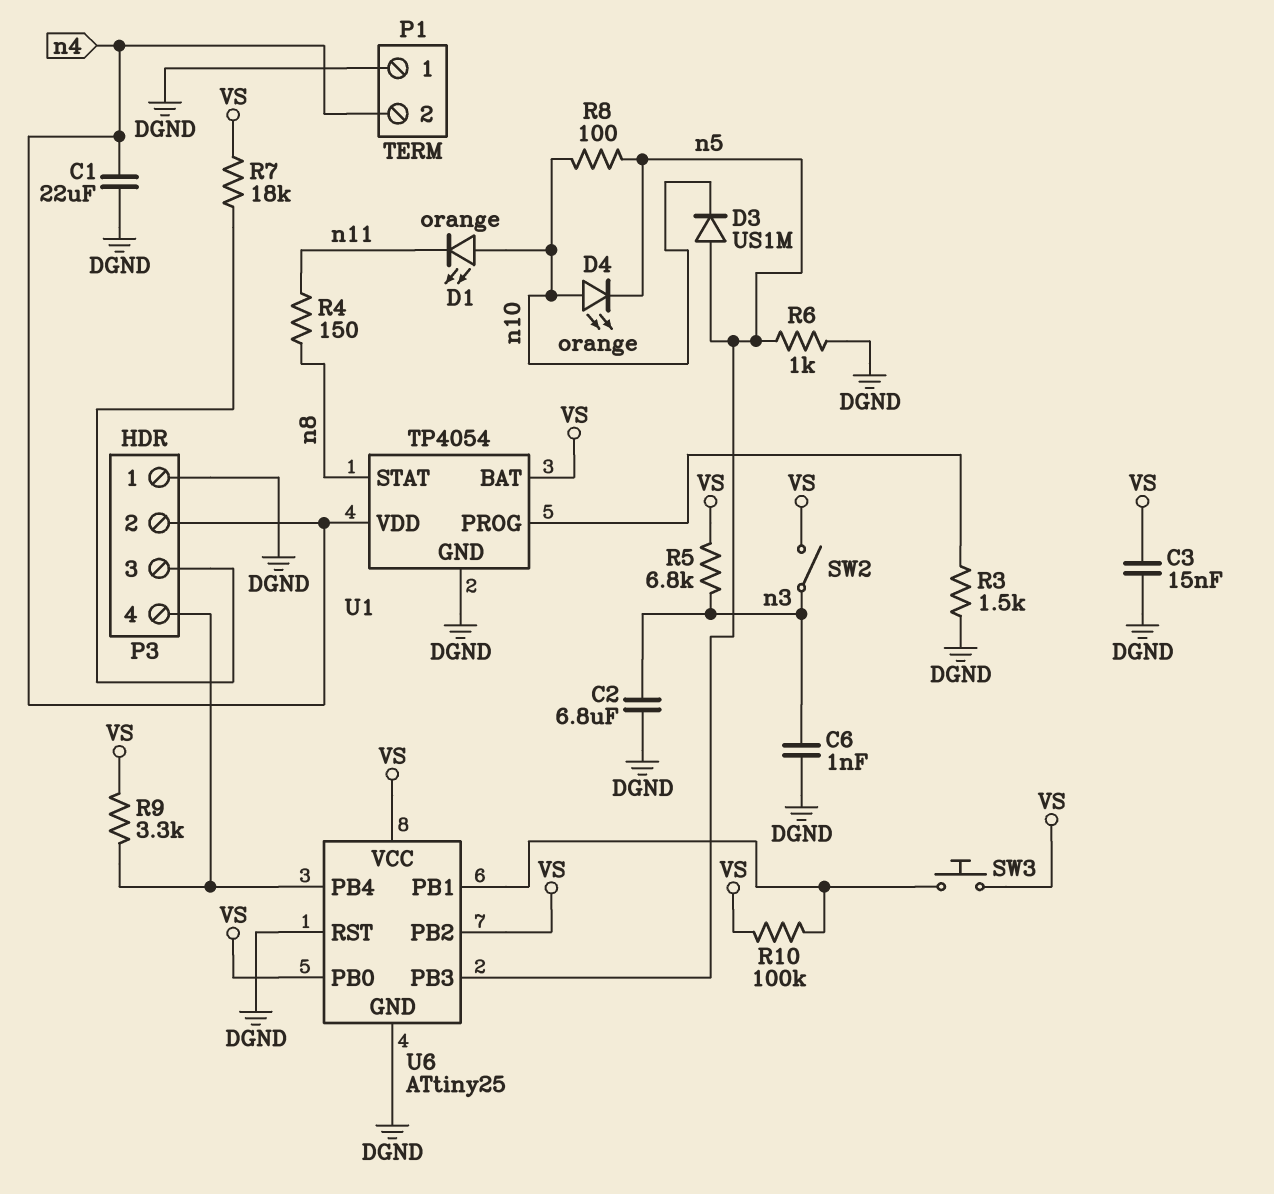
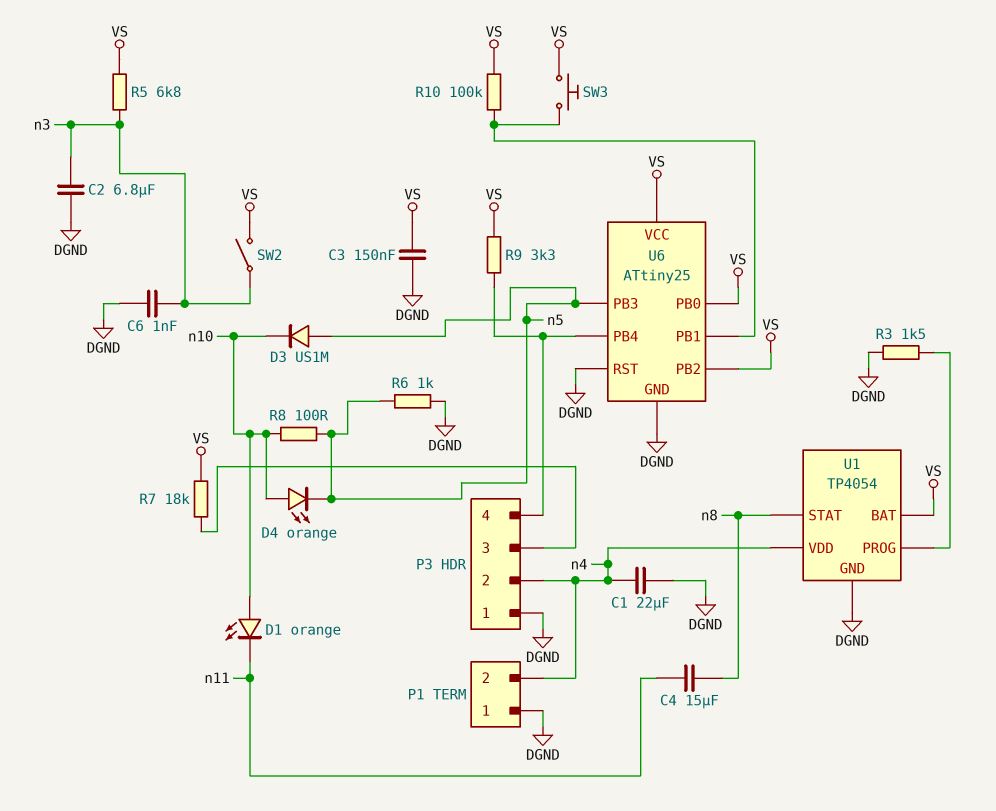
C3: 15nF (DGND, VS) -> 150nF (DGND, VS)
C4: none -> 15uF (n8, n11)
R4: 150 (n8, n11) -> none

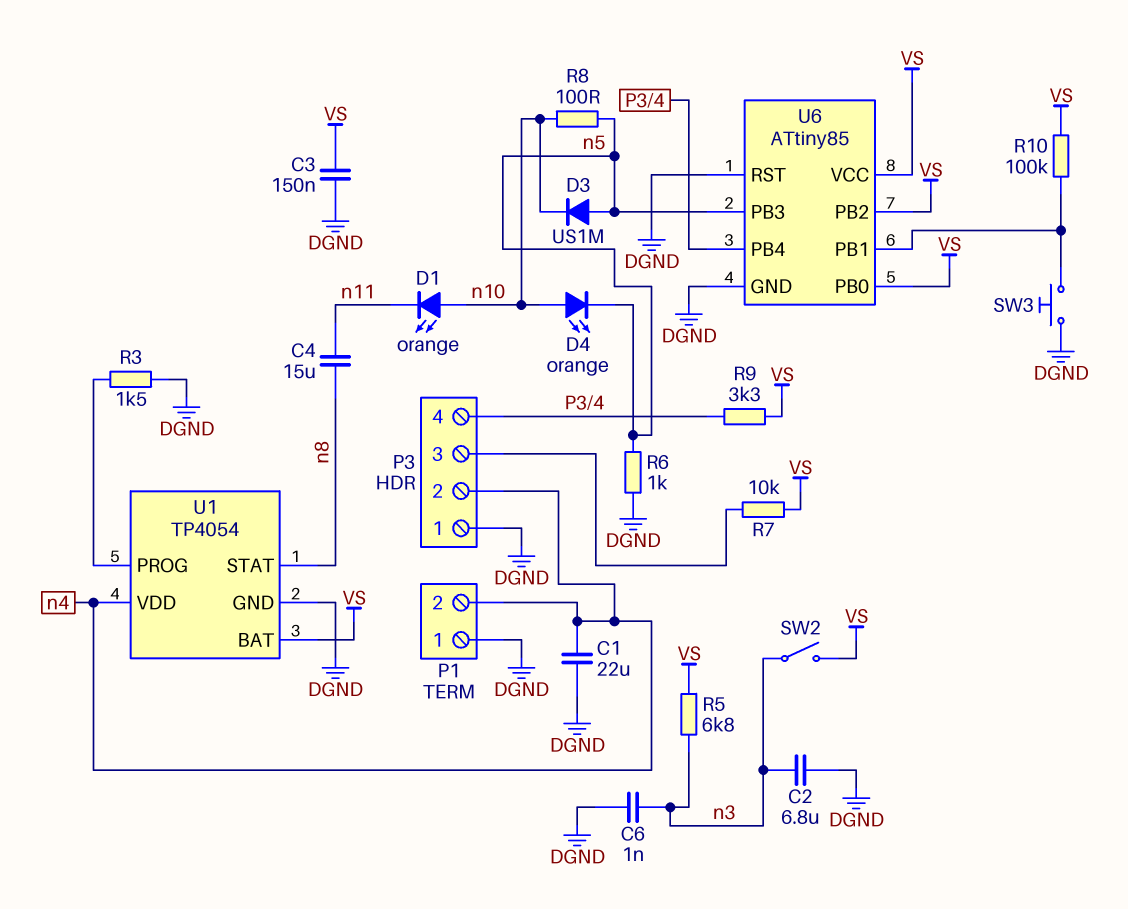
R7: 18k (P3/3, VS) -> 10k (P3/3, VS)
SW3: button (U6/PB1, VS) -> button (DGND, U6/PB1)
U6: ATtiny25 -> ATtiny85

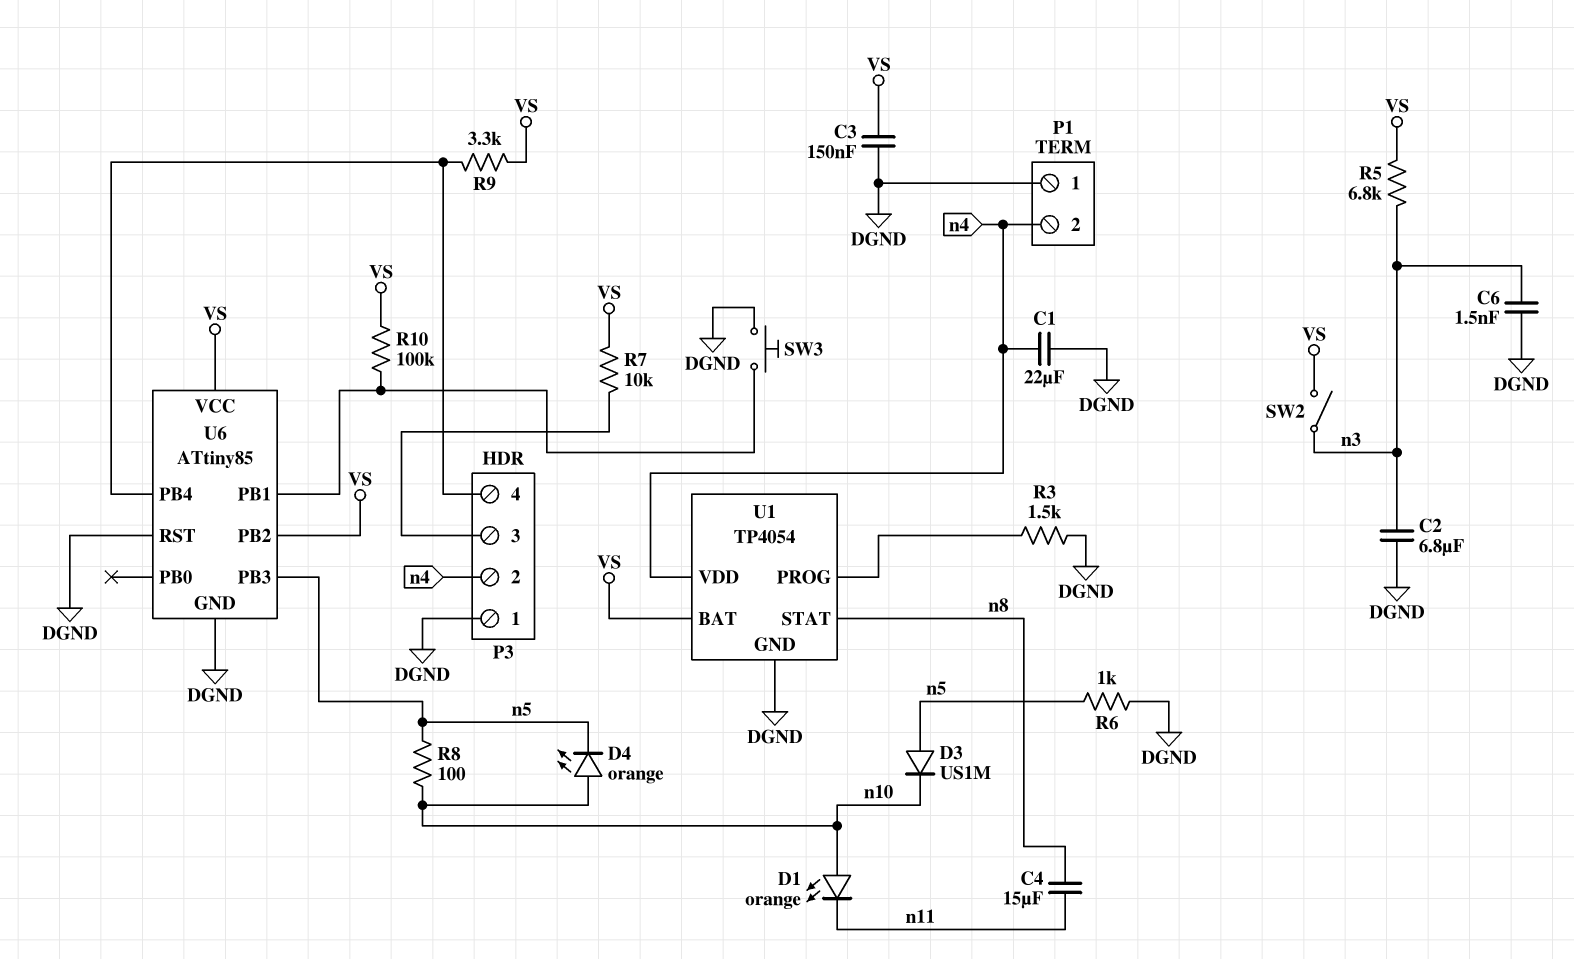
C6: 1nF (DGND, n3) -> 1.5nF (DGND, n3)
U6 pin PB0: VS -> none

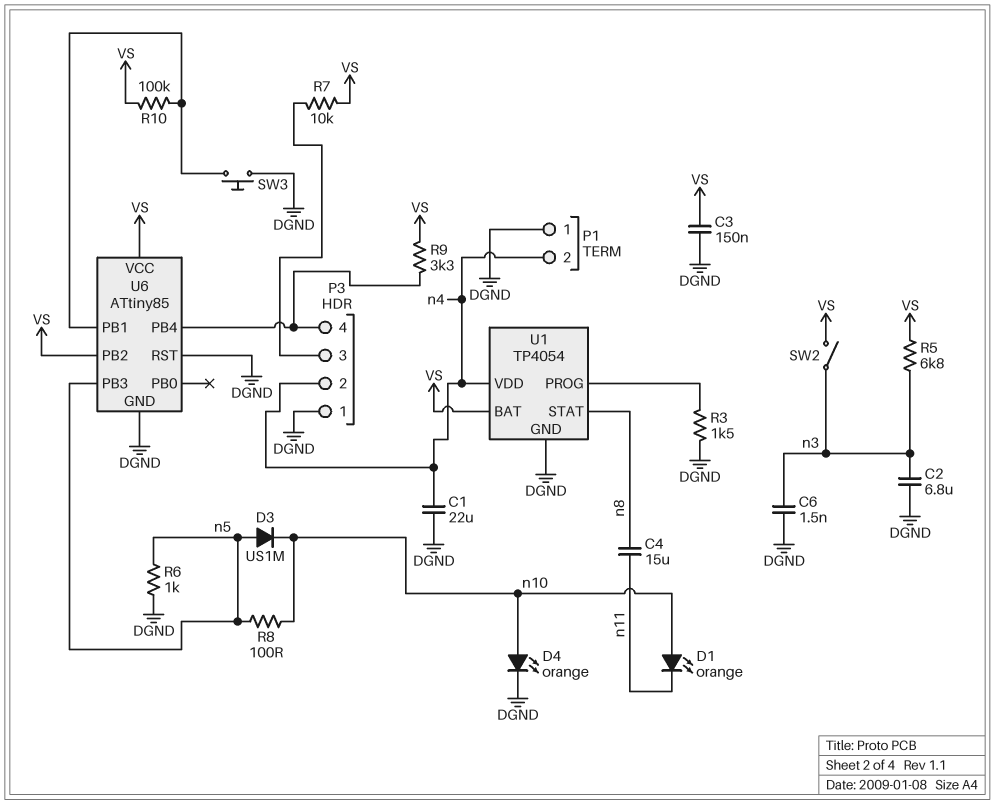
D4: LED orange (A n10, K n5) -> LED orange (A n10, K DGND)

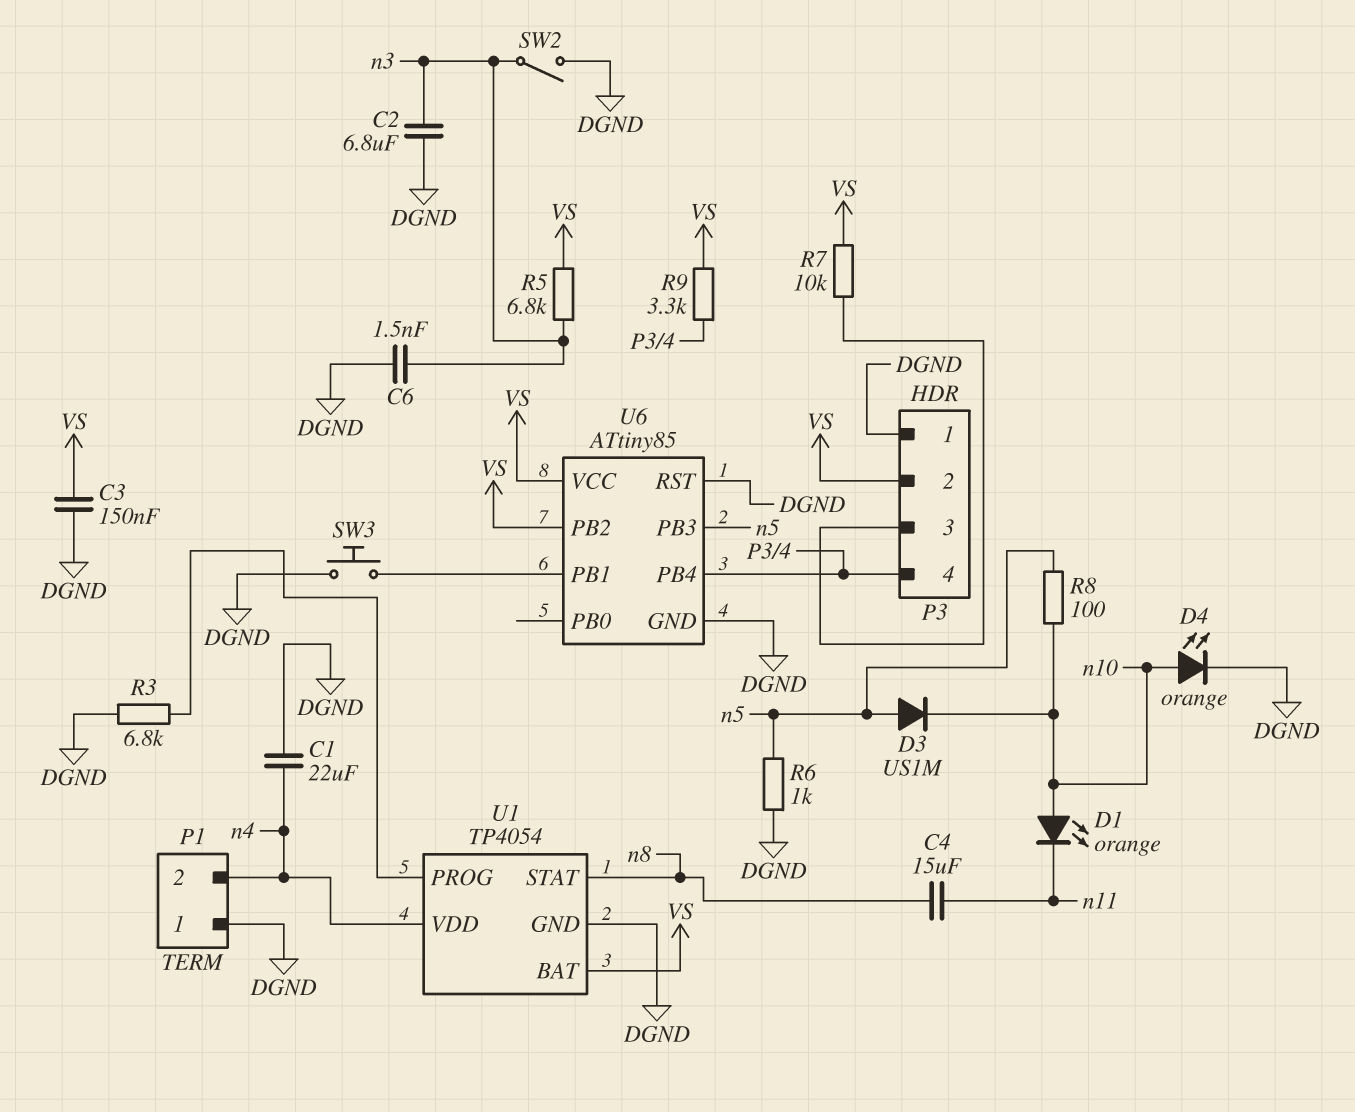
P3 pin 2: n4 -> VS
R3: 1.5k (DGND, U1/PROG) -> 6.8k (DGND, U1/PROG)
R10: 100k (U6/PB1, VS) -> none
SW2: switch (VS, n3) -> switch (DGND, n3)

